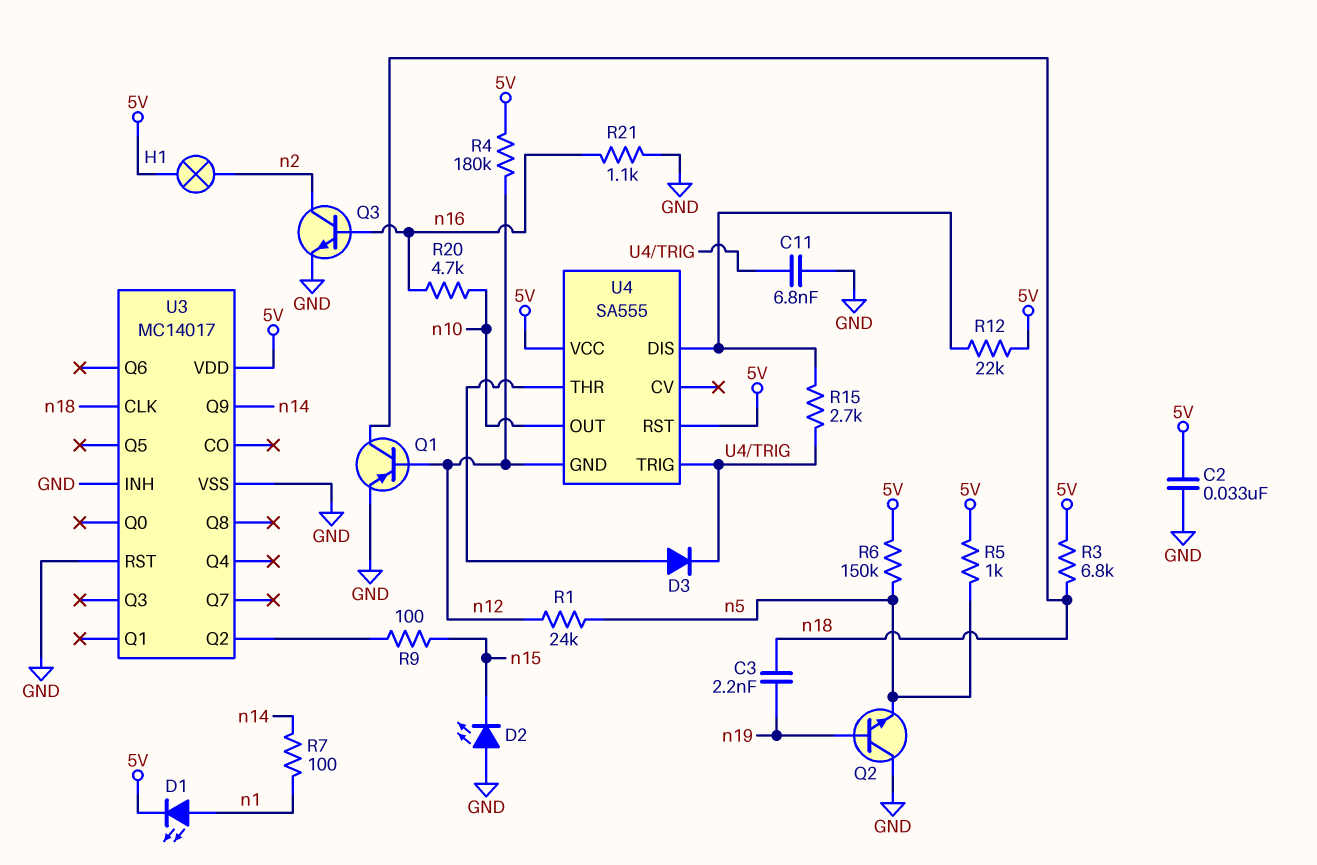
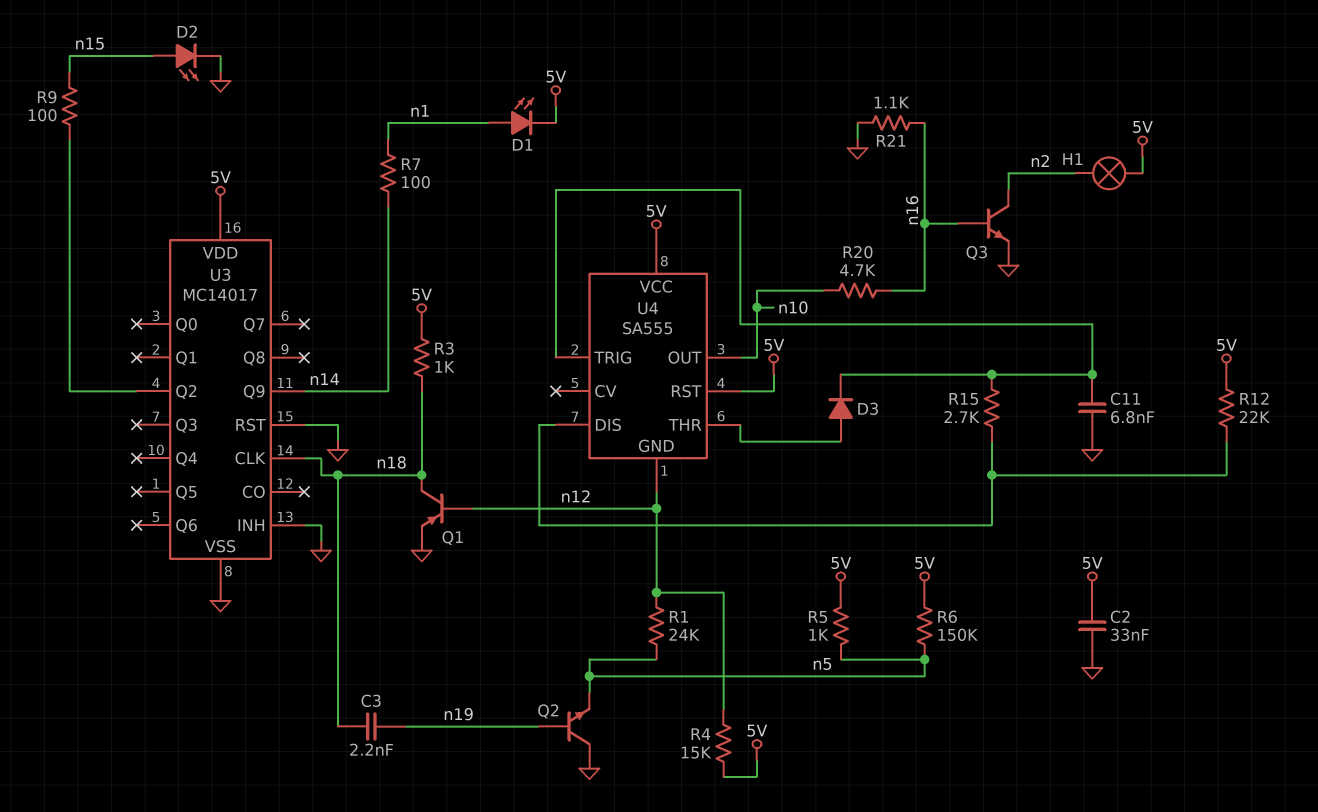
D2: LED (A GND, K n15) -> LED (A n15, K GND)
R3: 6.8k (5V, n18) -> 1k (5V, n18)
R4: 180k (5V, n12) -> 15k (5V, n12)

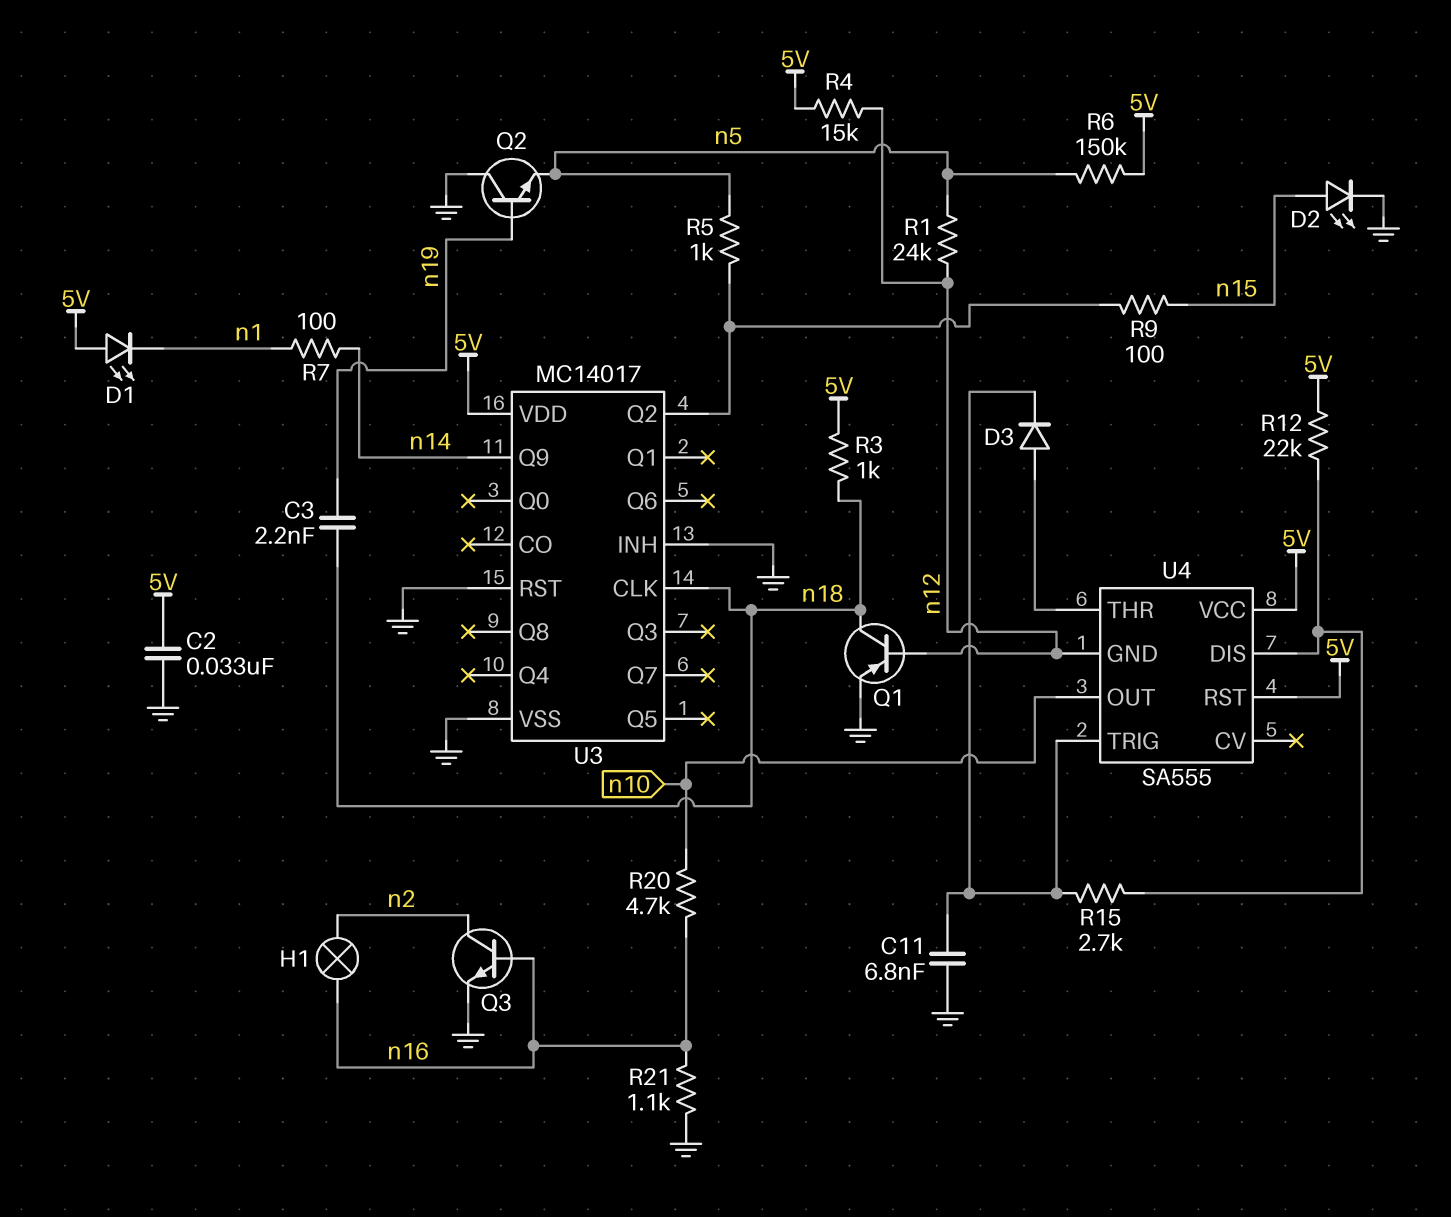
D1: LED (A n1, K 5V) -> LED (A 5V, K n1)
H1: lamp (5V, n2) -> lamp (n2, n16)
R5: 1k (5V, n5) -> 1k (U3/Q2, n5)

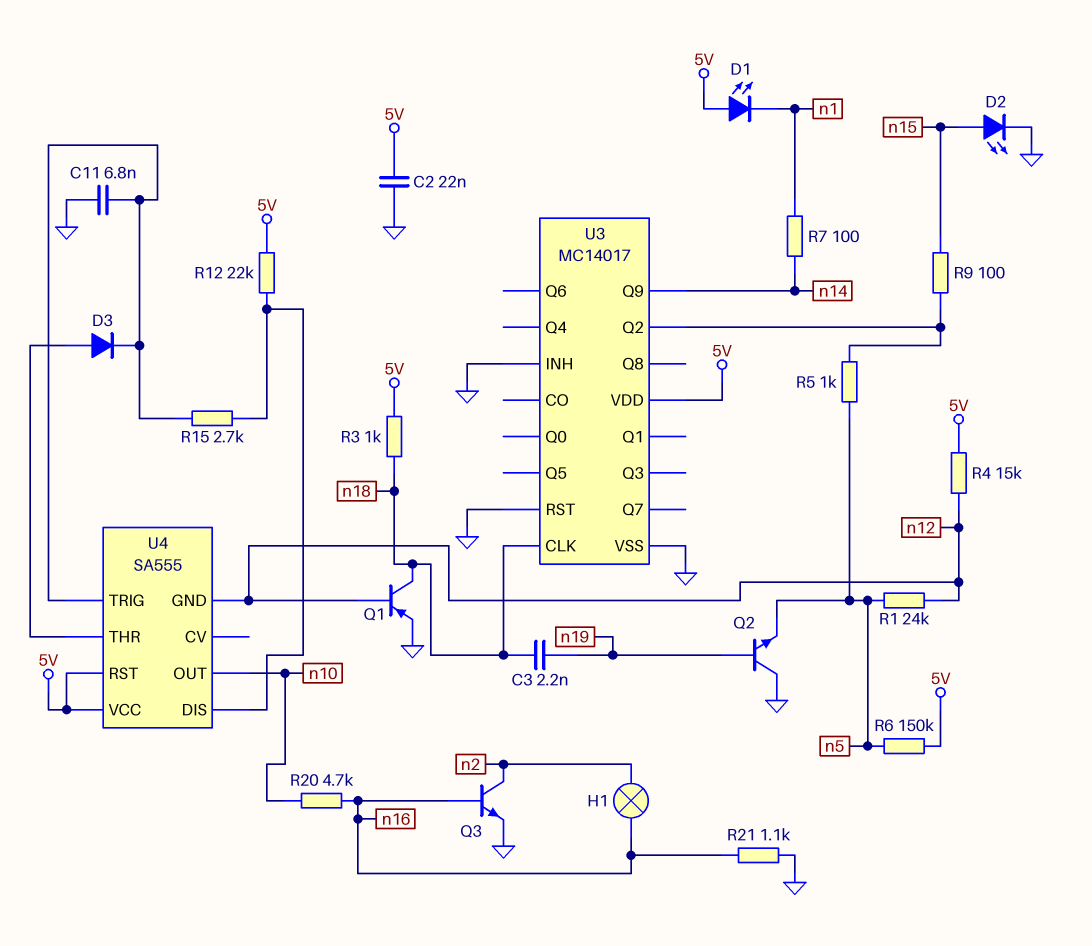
C2: 33nF (5V, GND) -> 22nF (5V, GND)

